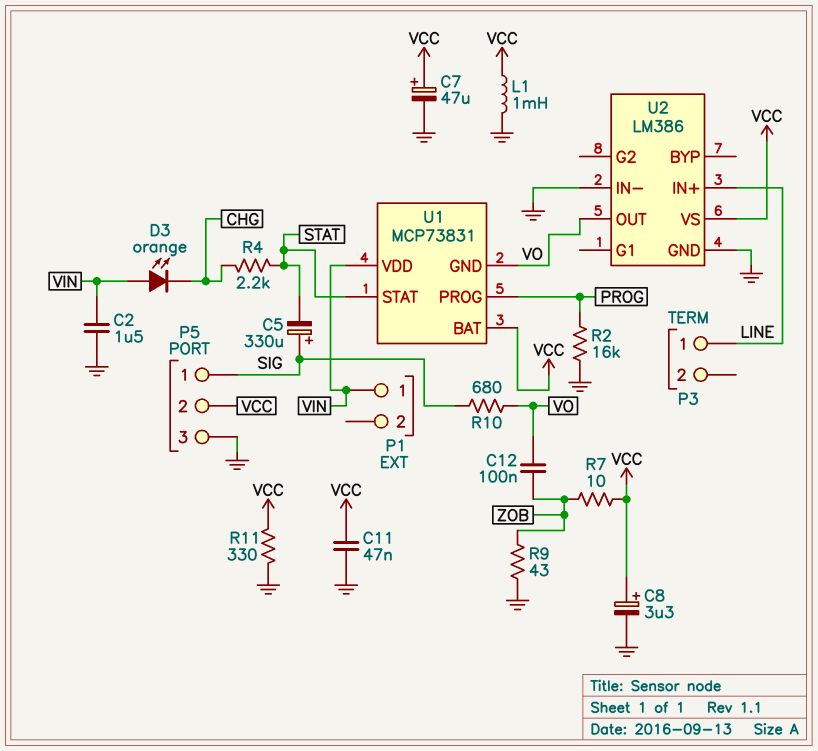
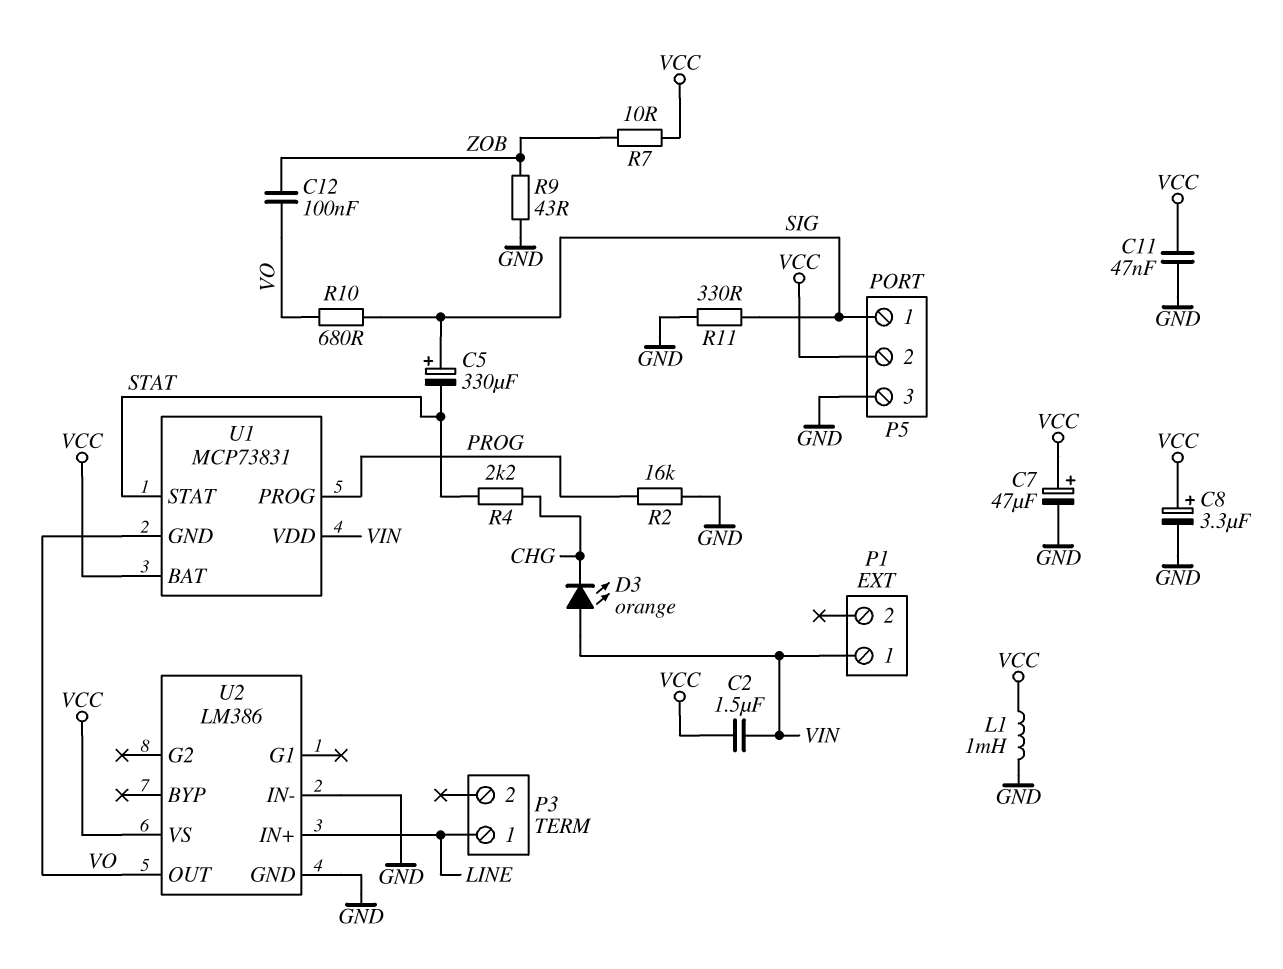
C2: 1.5uF (GND, VIN) -> 1.5uF (VCC, VIN)
R11: 330 (GND, VCC) -> 330 (GND, SIG)

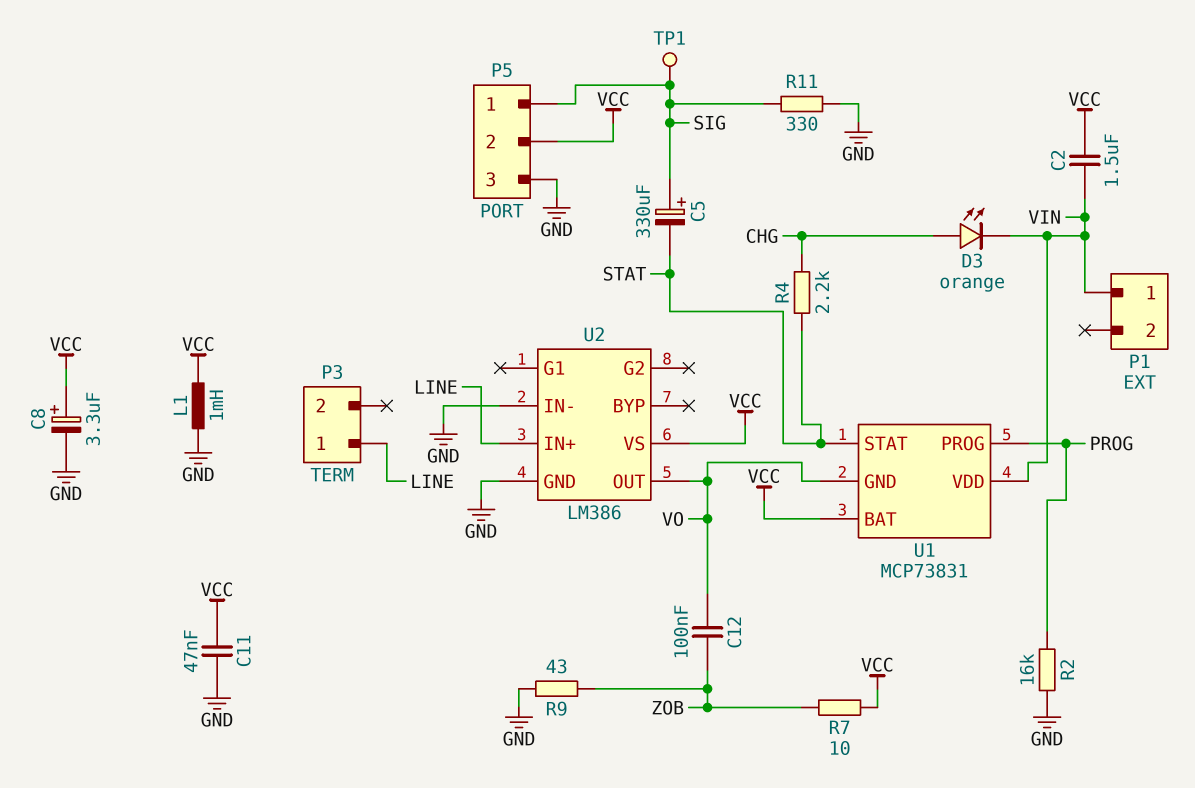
C7: 47uF (plus VCC, minus GND) -> none
D3: LED orange (A VIN, K CHG) -> LED orange (A CHG, K VIN)
R10: 680 (SIG, VO) -> none
TP1: none -> test point (SIG)

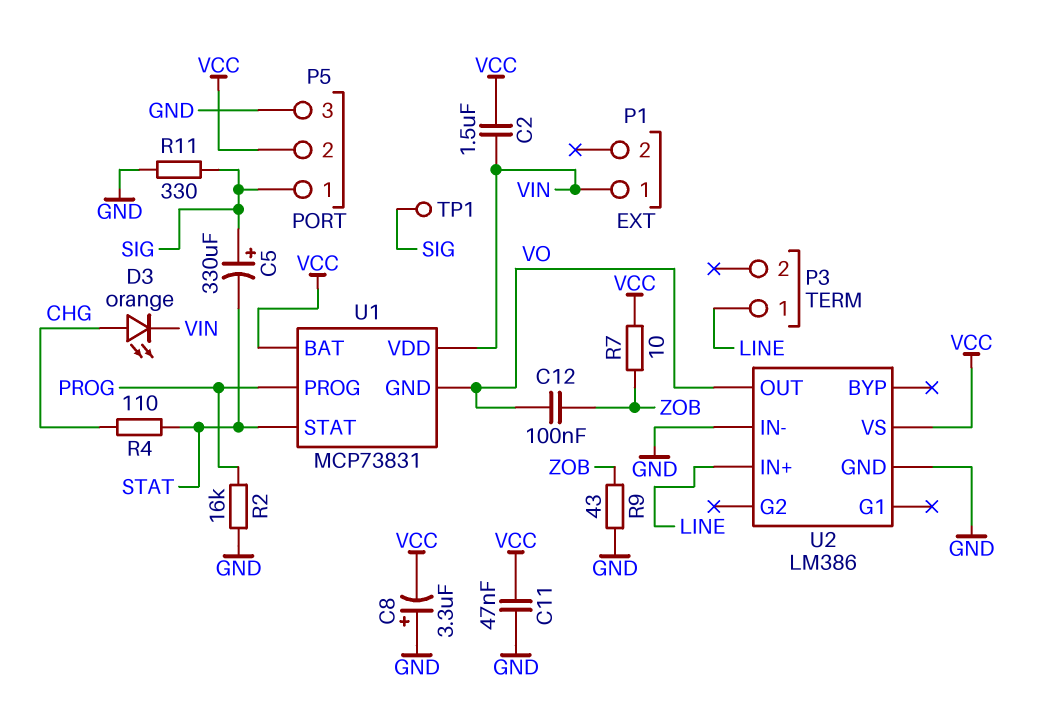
C8: 3.3uF (plus VCC, minus GND) -> 3.3uF (plus GND, minus VCC)
L1: 1mH (GND, VCC) -> none
R4: 2.2k (CHG, STAT) -> 110 (CHG, STAT)

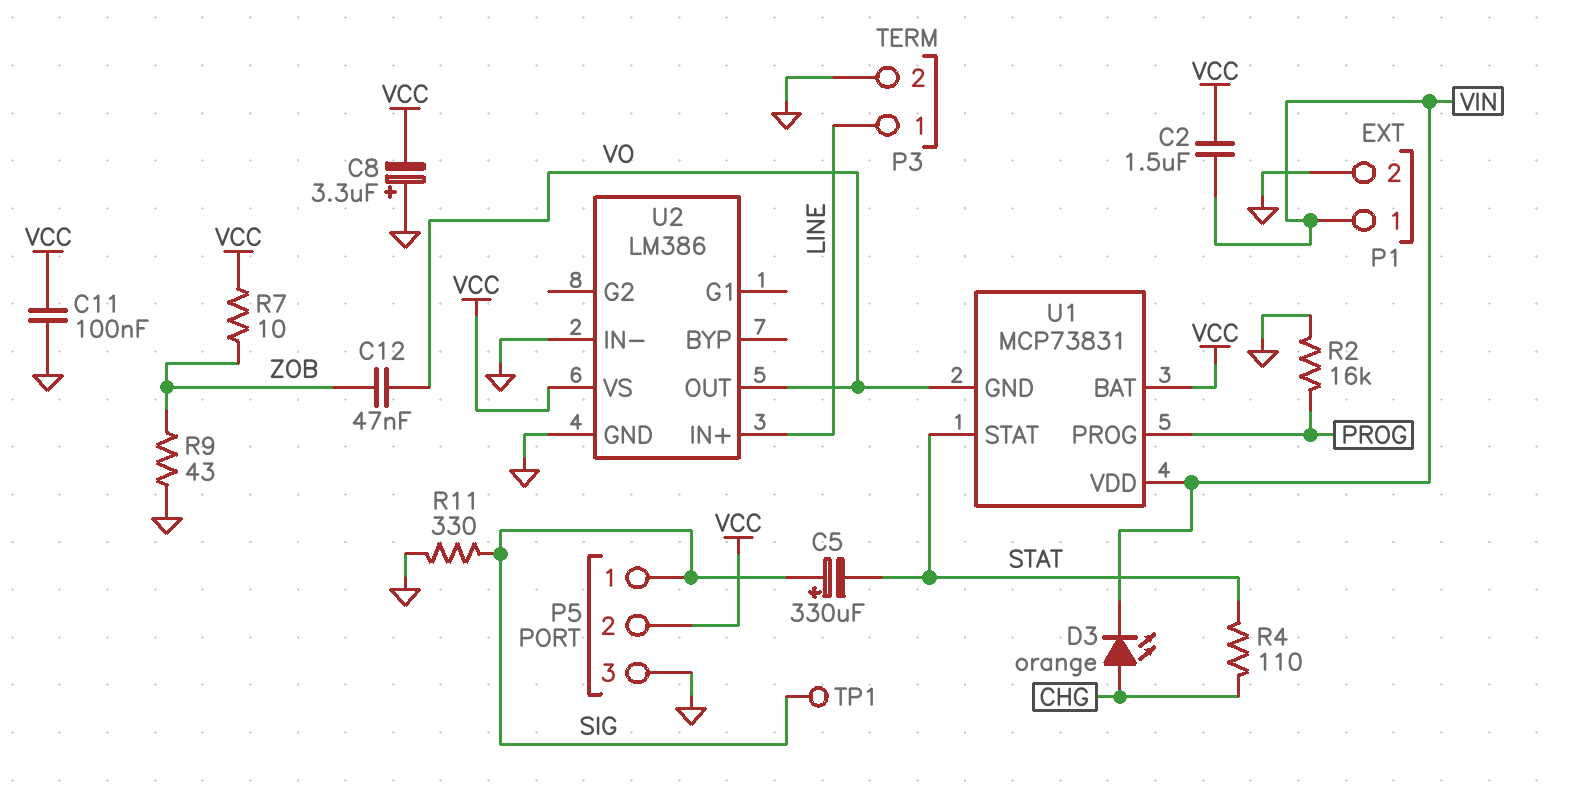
C11: 47nF (GND, VCC) -> 100nF (GND, VCC)
C12: 100nF (VO, ZOB) -> 47nF (VO, ZOB)
P1 pin 2: none -> GND
P3 pin 2: none -> GND

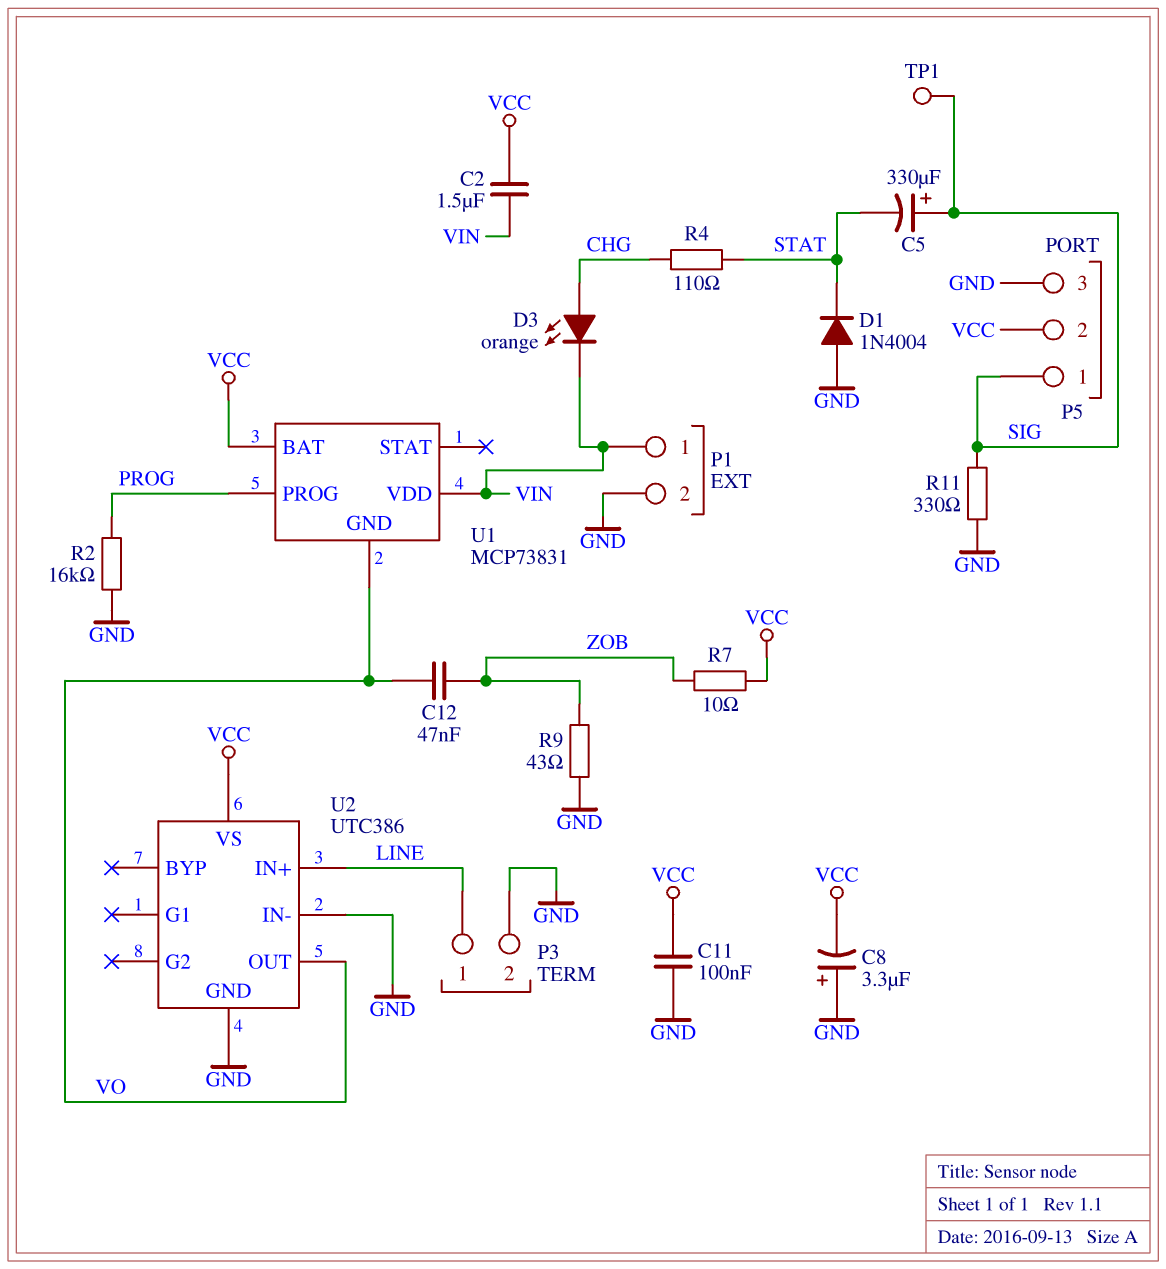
D1: none -> diode 1N4004 (A GND, K STAT)
U1 pin STAT: STAT -> none
U2: LM386 -> UTC386

